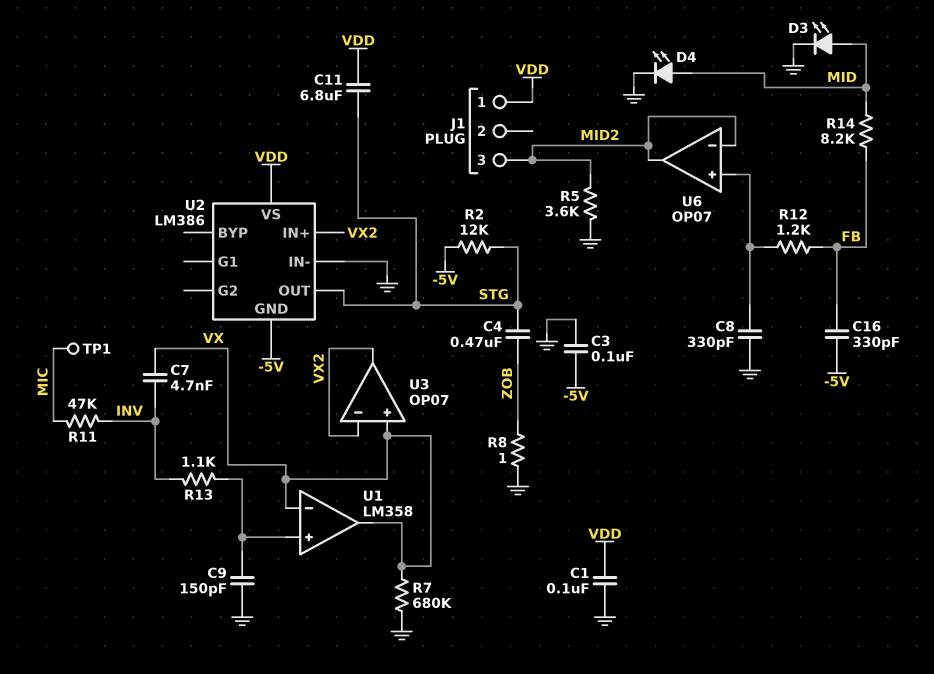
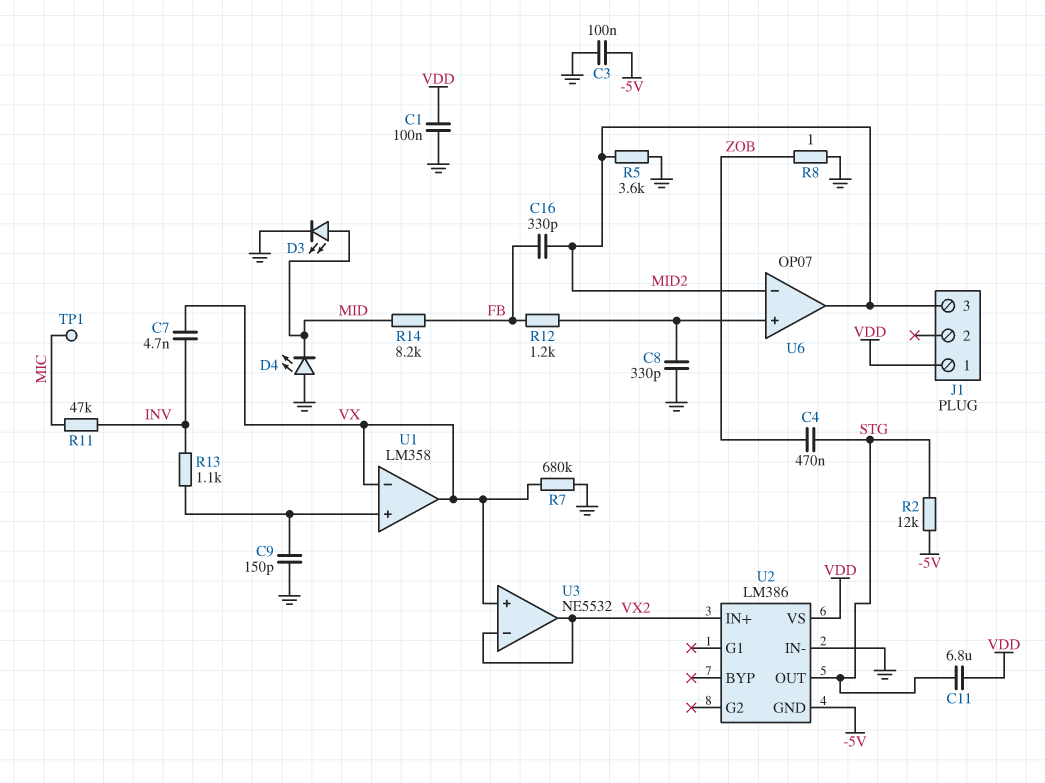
C16: 330pF (-5V, FB) -> 330pF (FB, MID2)
D4: LED (A MID, K GND) -> LED (A GND, K MID)
U3: OP07 -> NE5532

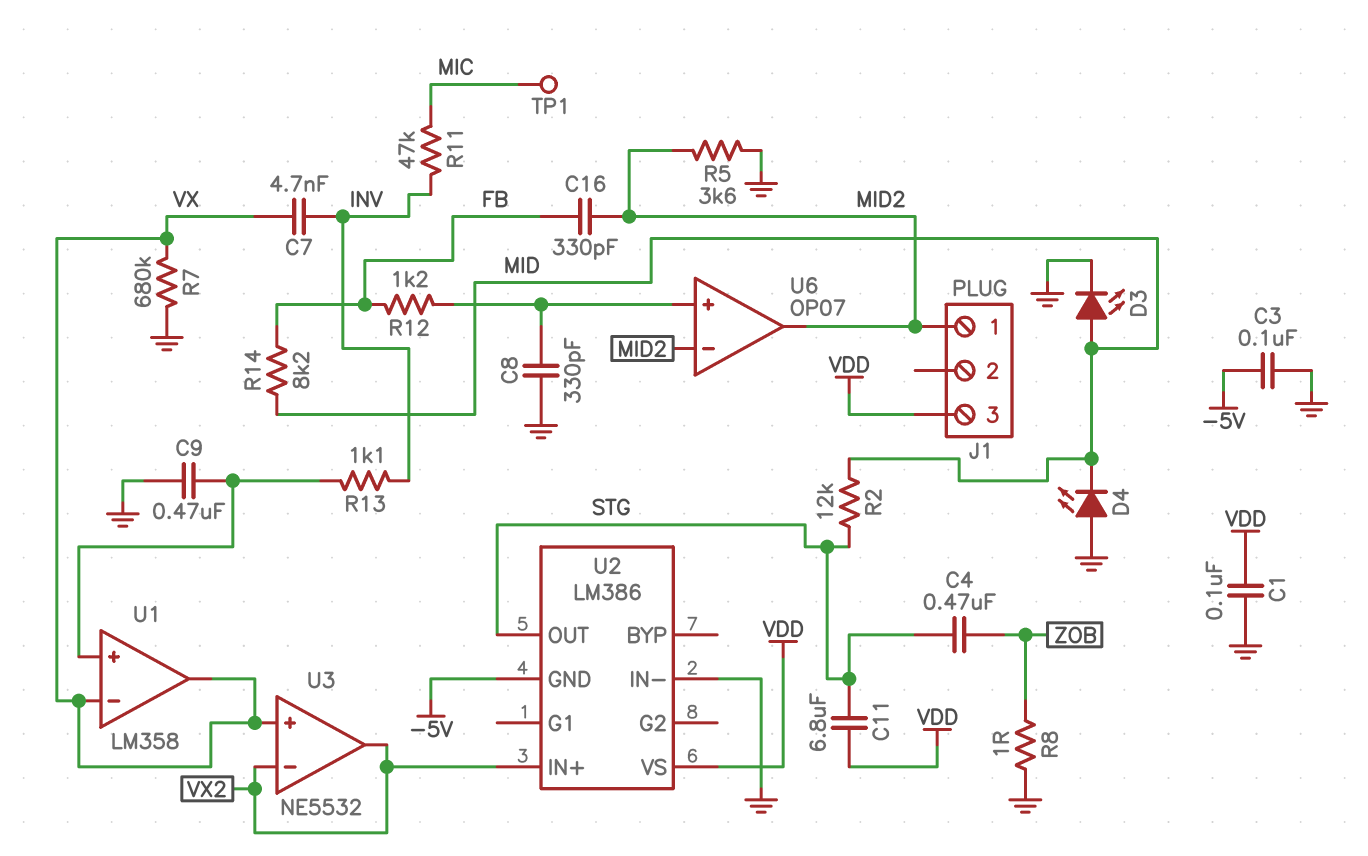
C9: 150pF (GND, U1/in+) -> 470nF (GND, U1/in+)
J1 pin 1: VDD -> MID2
J1 pin 3: MID2 -> VDD
R2: 12k (-5V, STG) -> 12k (MID, STG)

